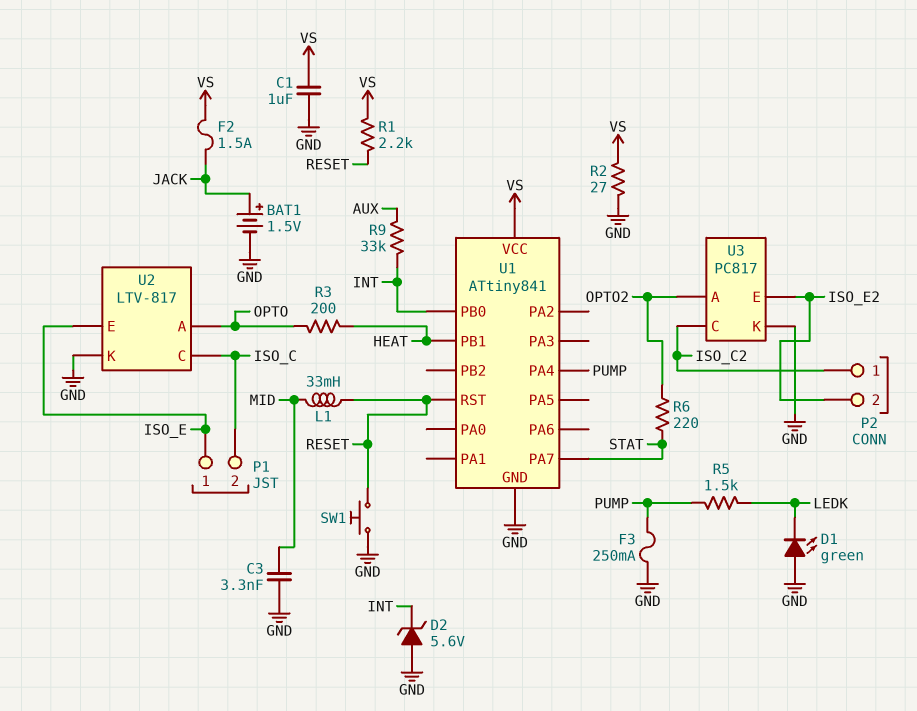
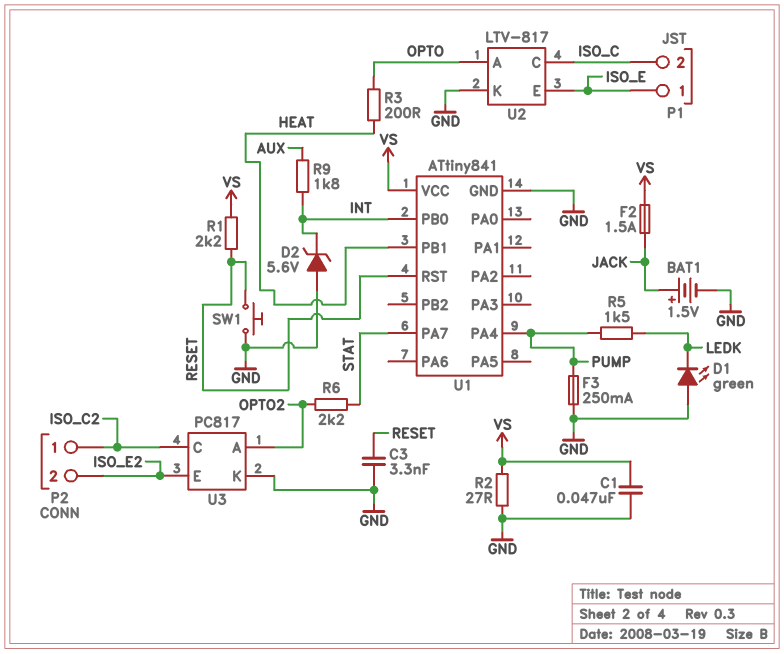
C1: 1uF (GND, VS) -> 47nF (GND, VS)
C3: 3.3nF (GND, MID) -> 3.3nF (GND, RESET)
L1: 33mH (MID, RESET) -> none
R6: 220 (OPTO2, STAT) -> 2.2k (OPTO2, STAT)
R9: 33k (AUX, INT) -> 1.8k (AUX, INT)

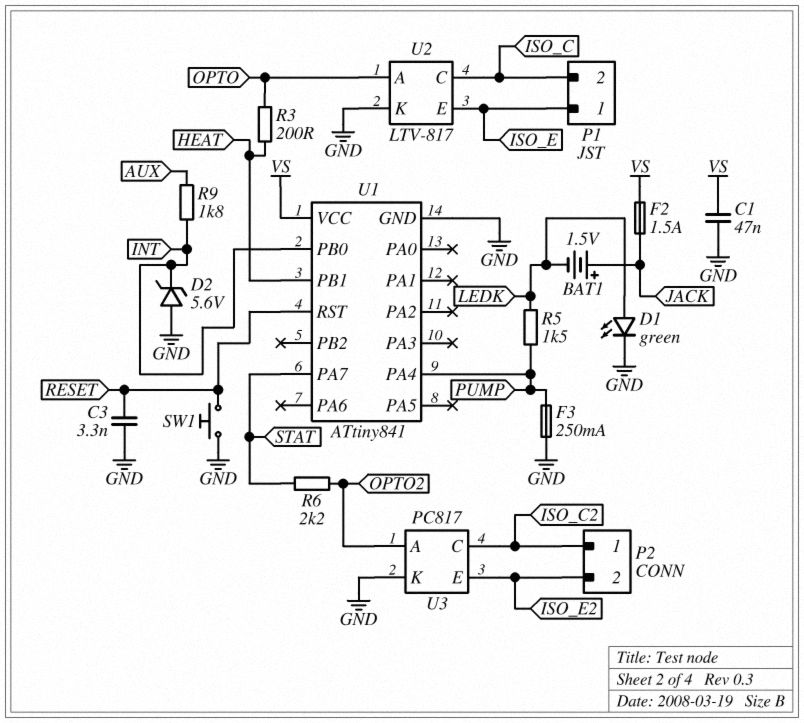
BAT1: 1.5V (plus JACK, minus GND) -> 1.5V (plus JACK, minus LEDK)
D1: LED green (A GND, K LEDK) -> LED green (A LEDK, K GND)
R1: 2.2k (RESET, VS) -> none
R2: 27 (GND, VS) -> none

